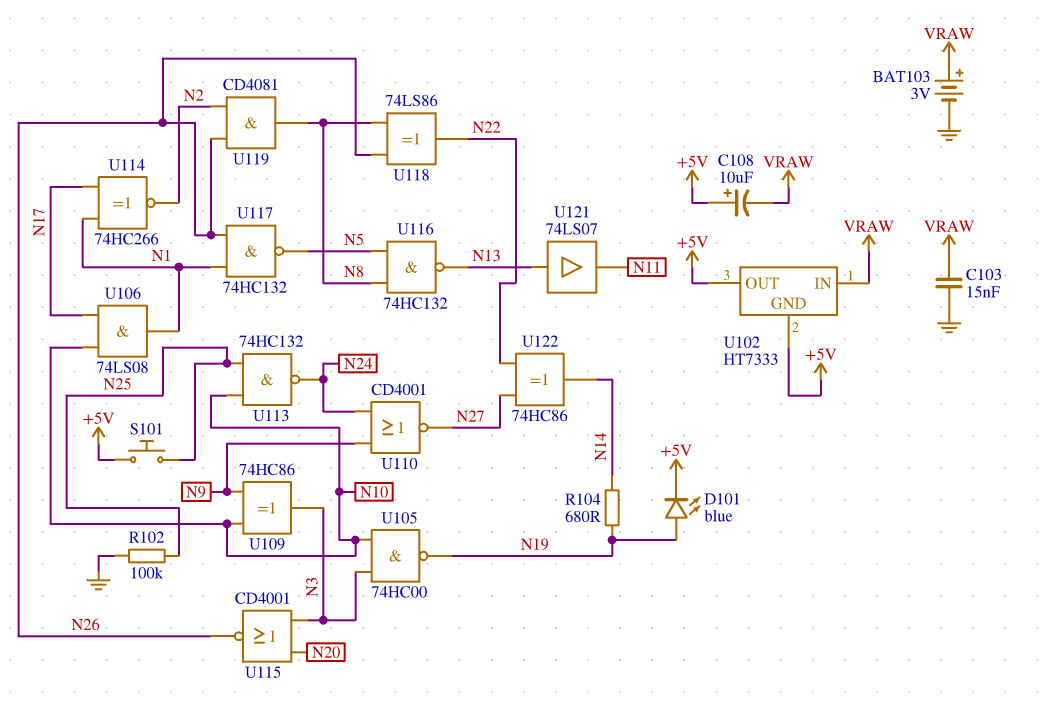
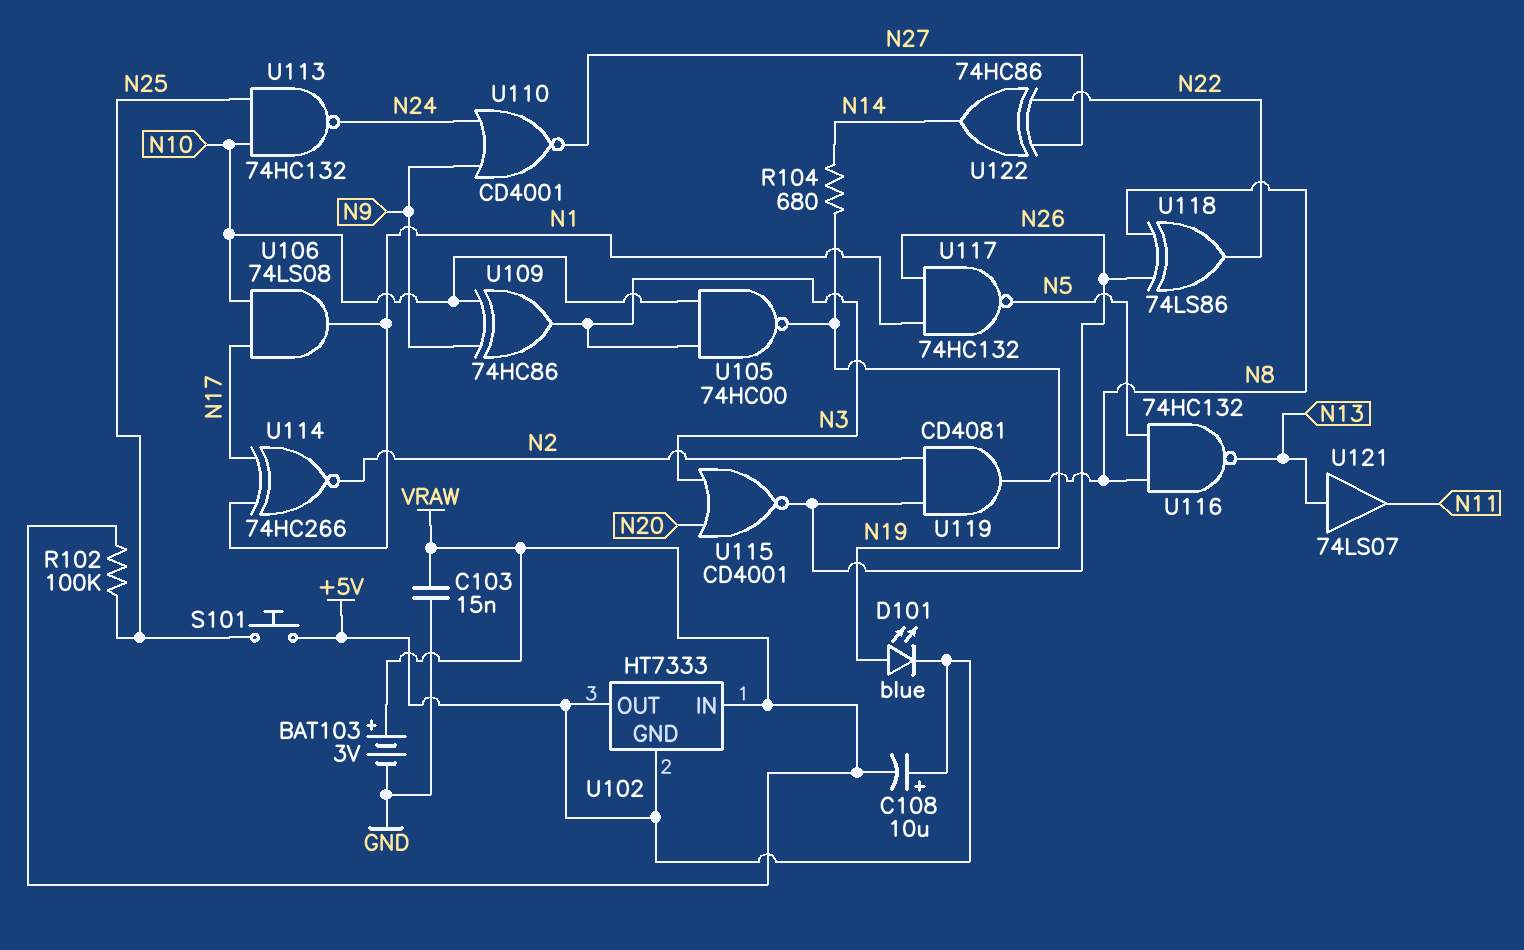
R102: 100k (GND, N25) -> 100k (N25, VRAW)

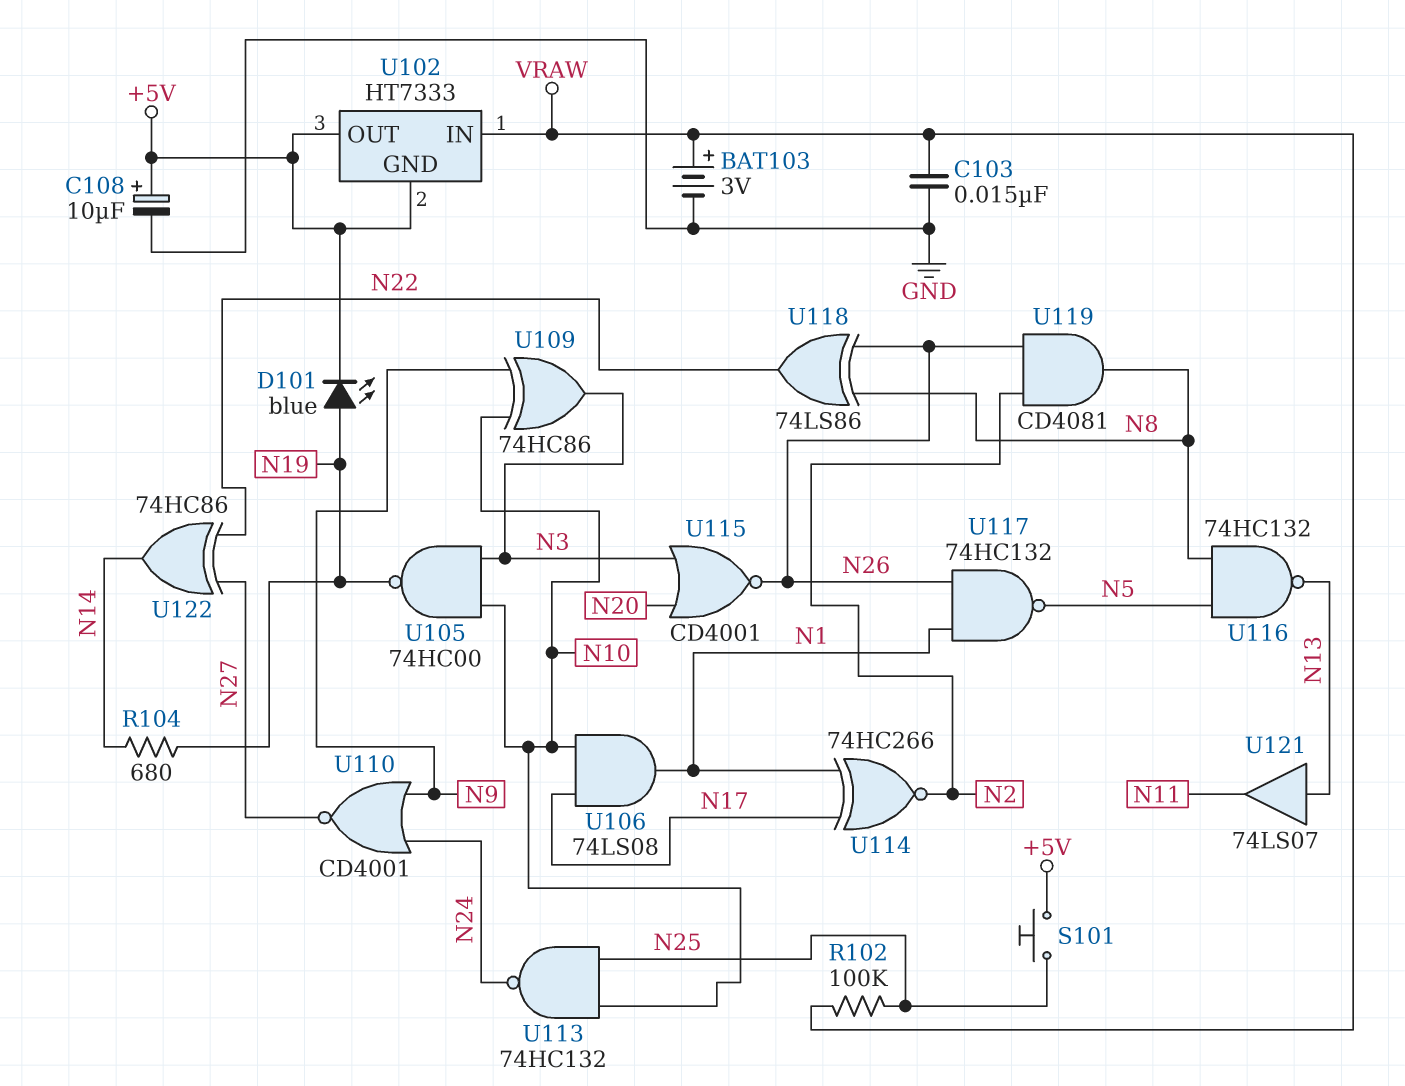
C108: 10uF (plus +5V, minus VRAW) -> 10uF (plus +5V, minus GND)

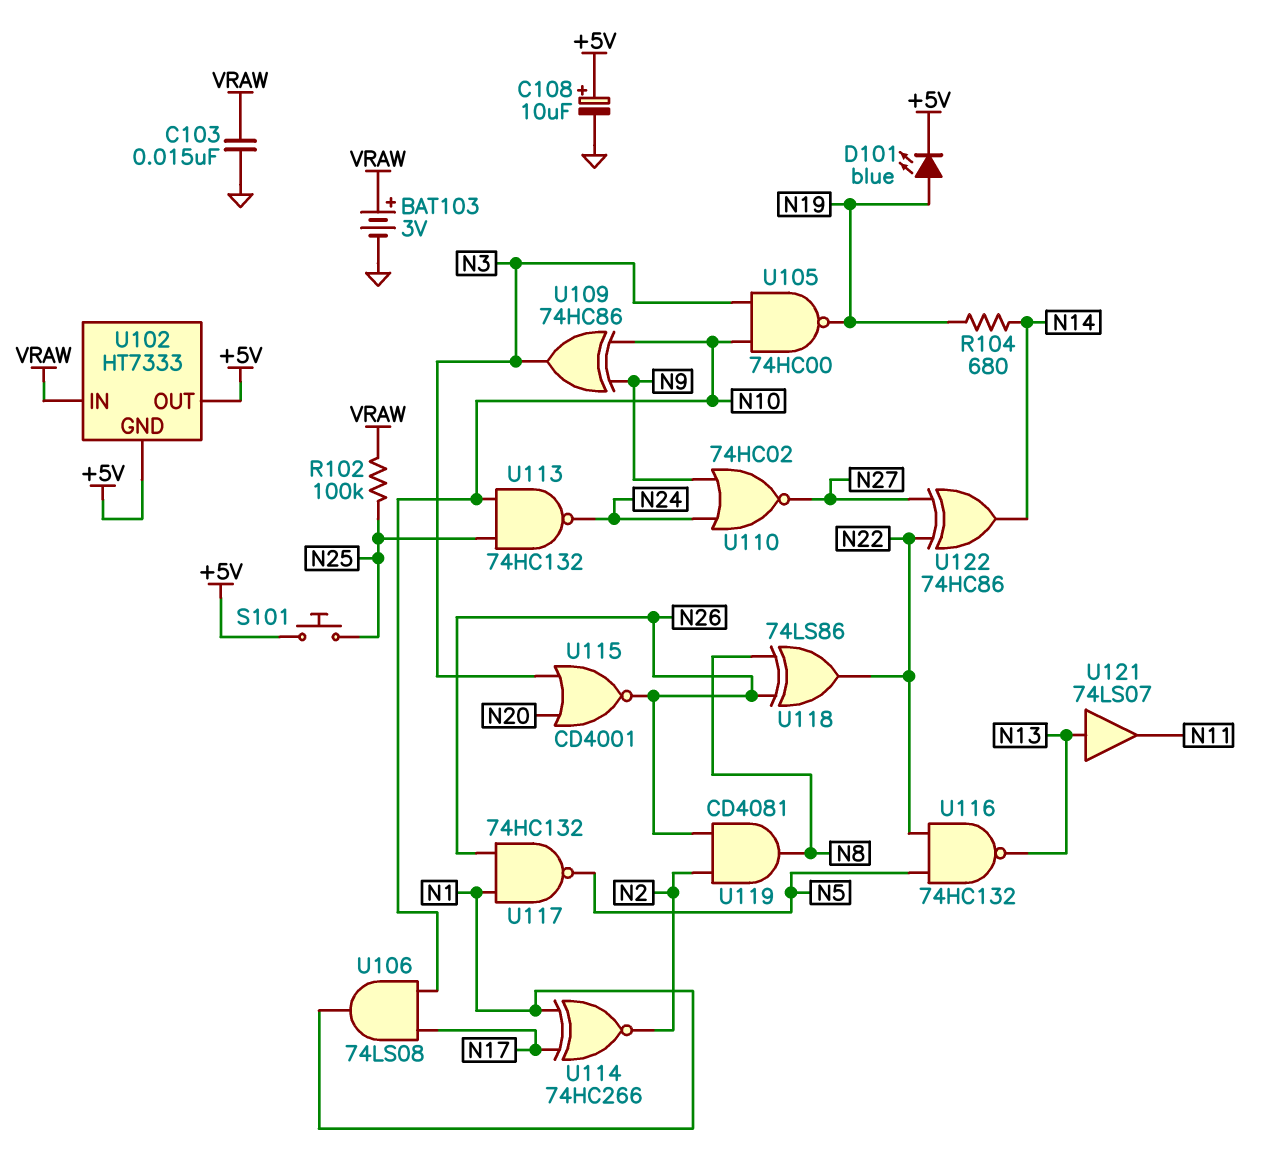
U110: NOR CD4001 (in N9, in N24, out N27) -> NOR 74HC02 (in N9, in N24, out N27)
U116: NAND 74HC132 (in N5, in N8, out N13) -> NAND 74HC132 (in N5, in N22, out N13)

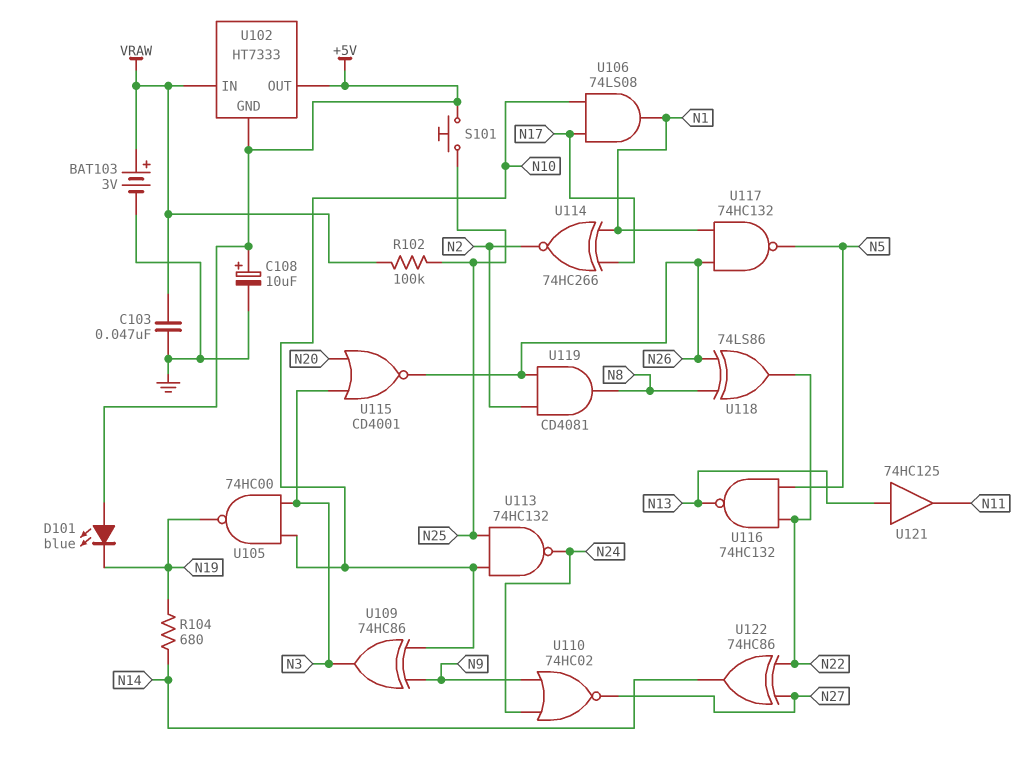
C103: 15nF (GND, VRAW) -> 47nF (GND, VRAW)
D101: LED blue (A N19, K +5V) -> LED blue (A +5V, K N19)
U121: buffer 74LS07 (in N13, out N11) -> buffer 74HC125 (in N13, out N11)

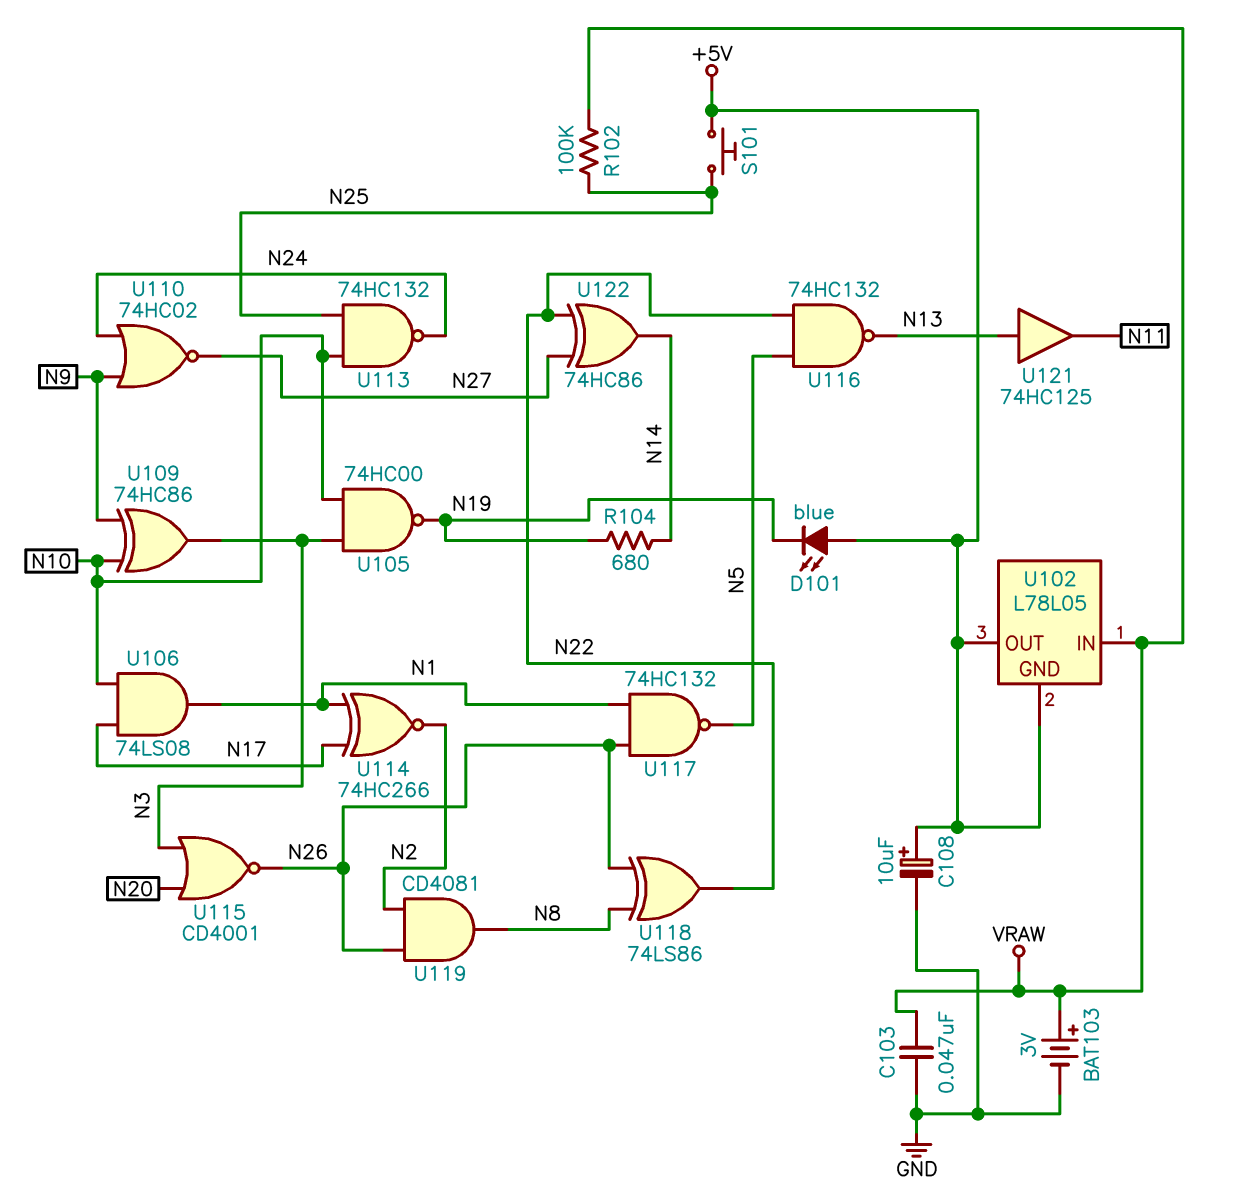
U102: HT7333 -> L78L05

